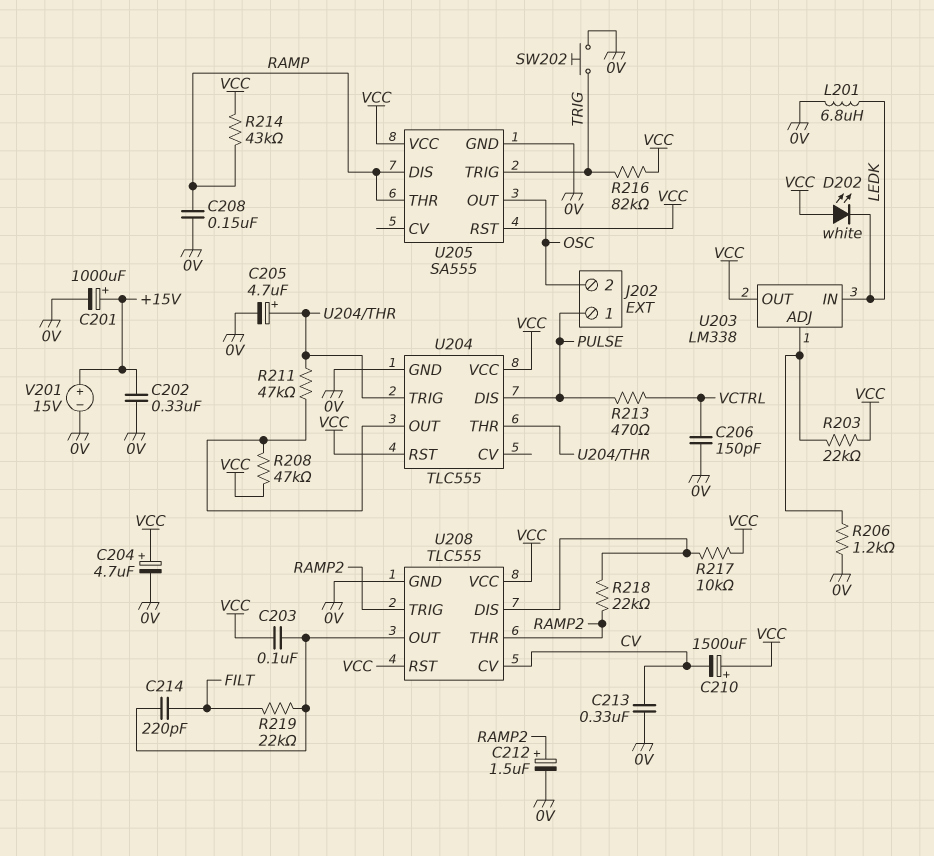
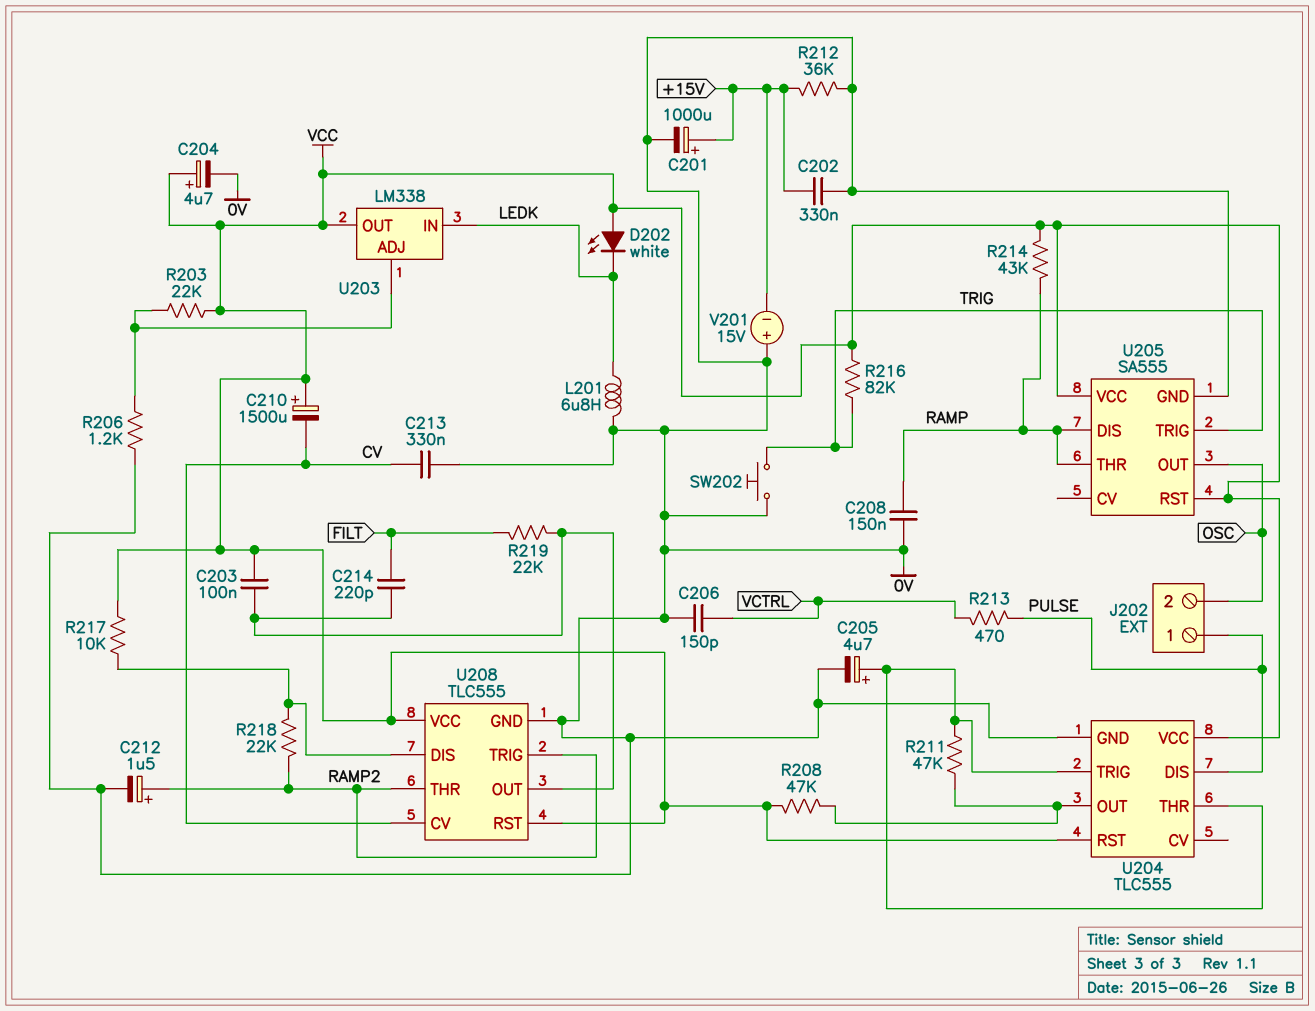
R212: none -> 36k (+15V, 0V)
V201: 15V (plus +15V, minus 0V) -> 15V (plus 0V, minus +15V)

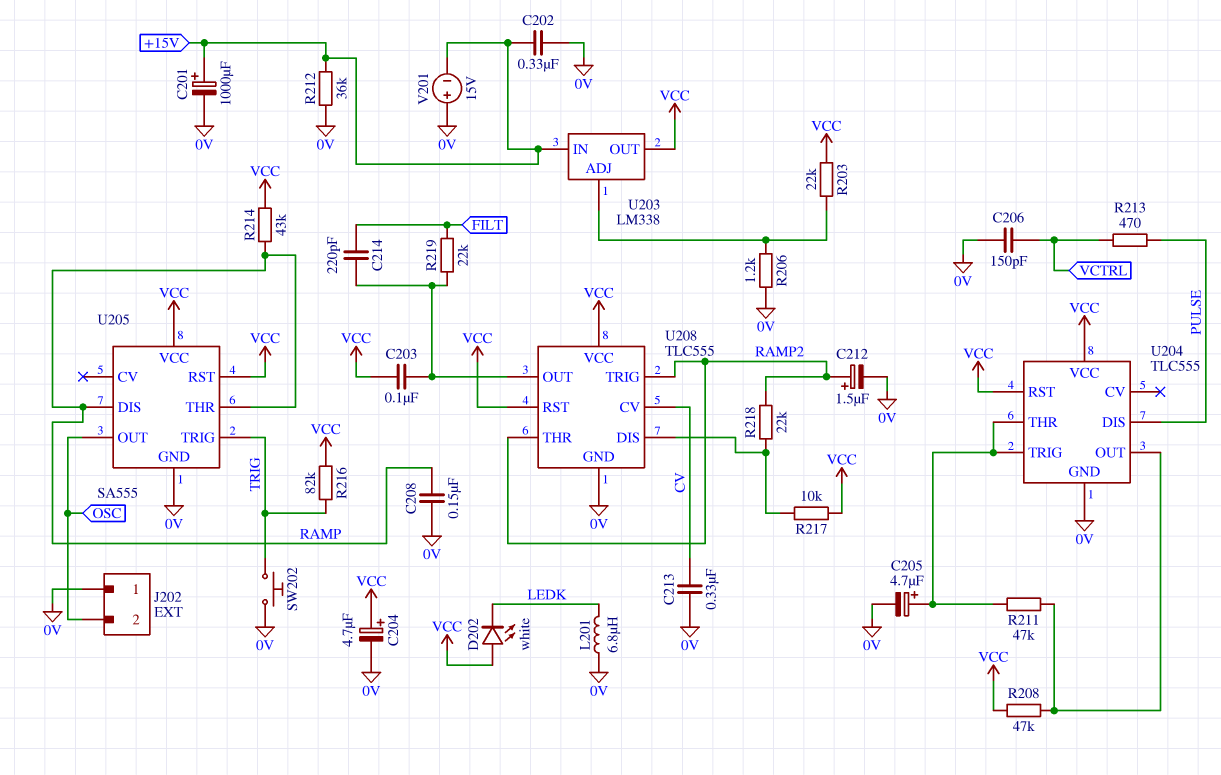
C210: 1500uF (plus VCC, minus CV) -> none
J202 pin 1: PULSE -> 0V
U203 pin IN: LEDK -> +15V

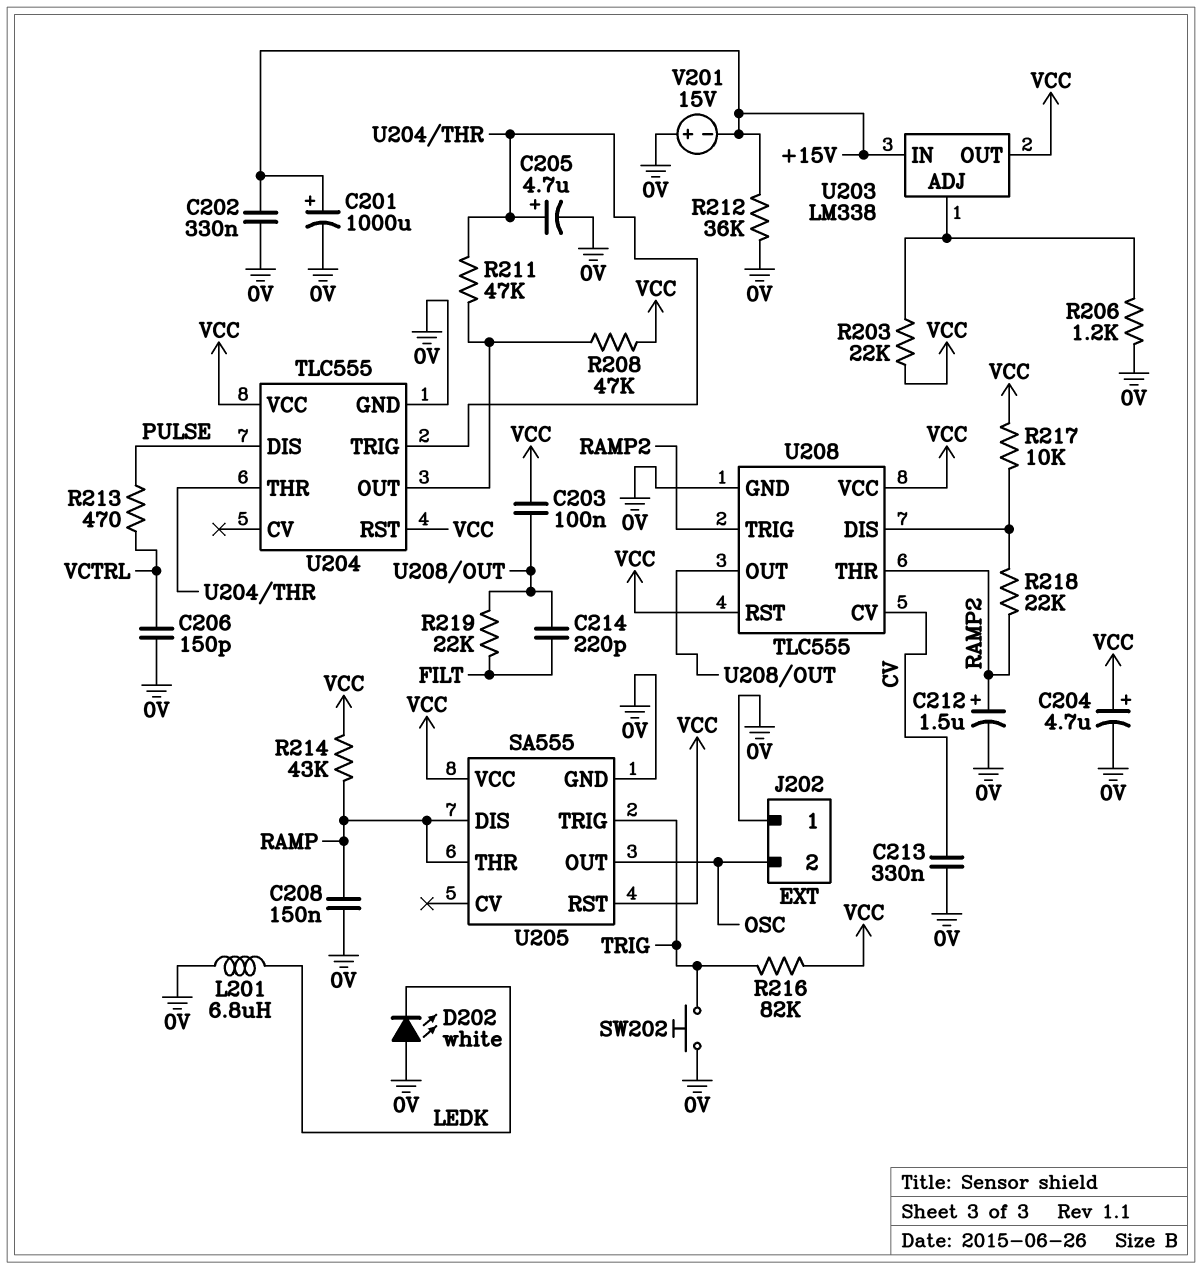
D202: LED white (A VCC, K LEDK) -> LED white (A 0V, K LEDK)

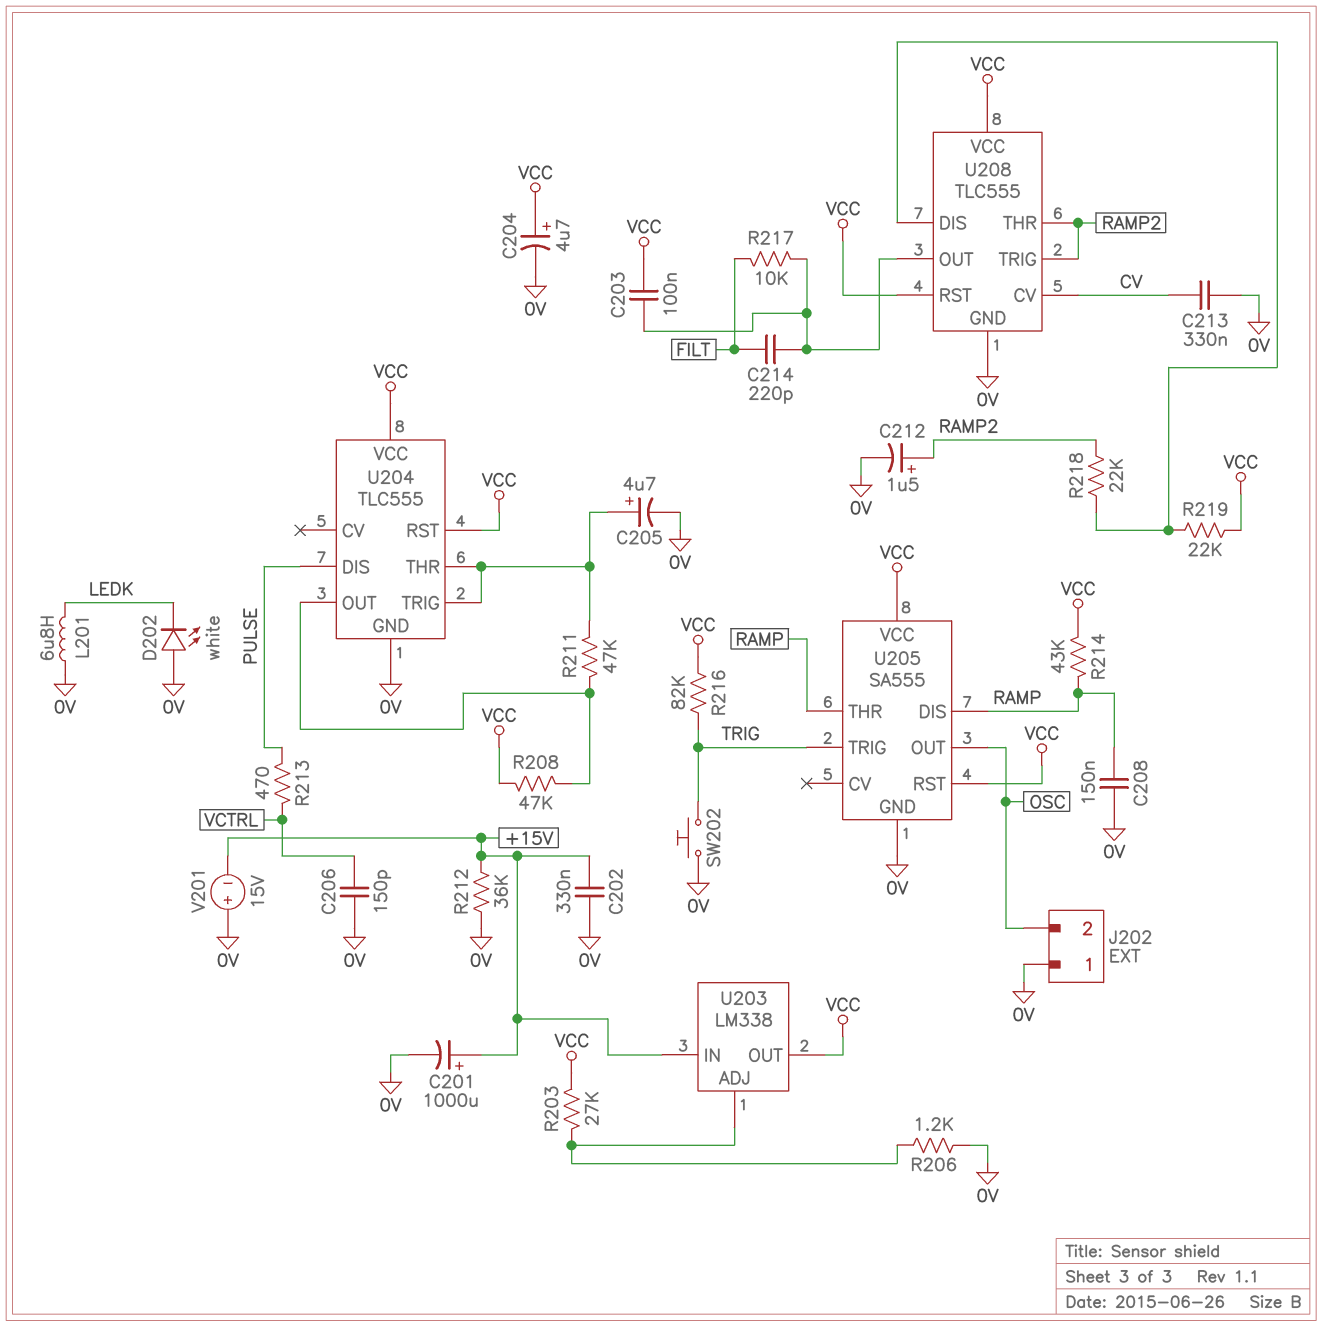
R203: 22k (U203/ADJ, VCC) -> 27k (U203/ADJ, VCC)
R217: 10k (U208/DIS, VCC) -> 10k (FILT, U208/OUT)
R219: 22k (FILT, U208/OUT) -> 22k (U208/DIS, VCC)

